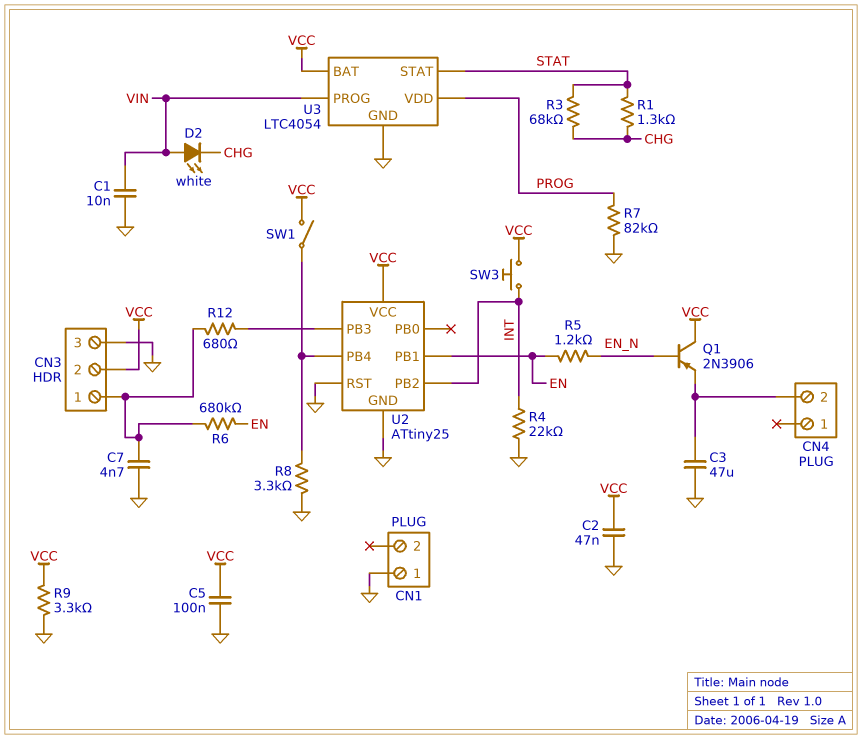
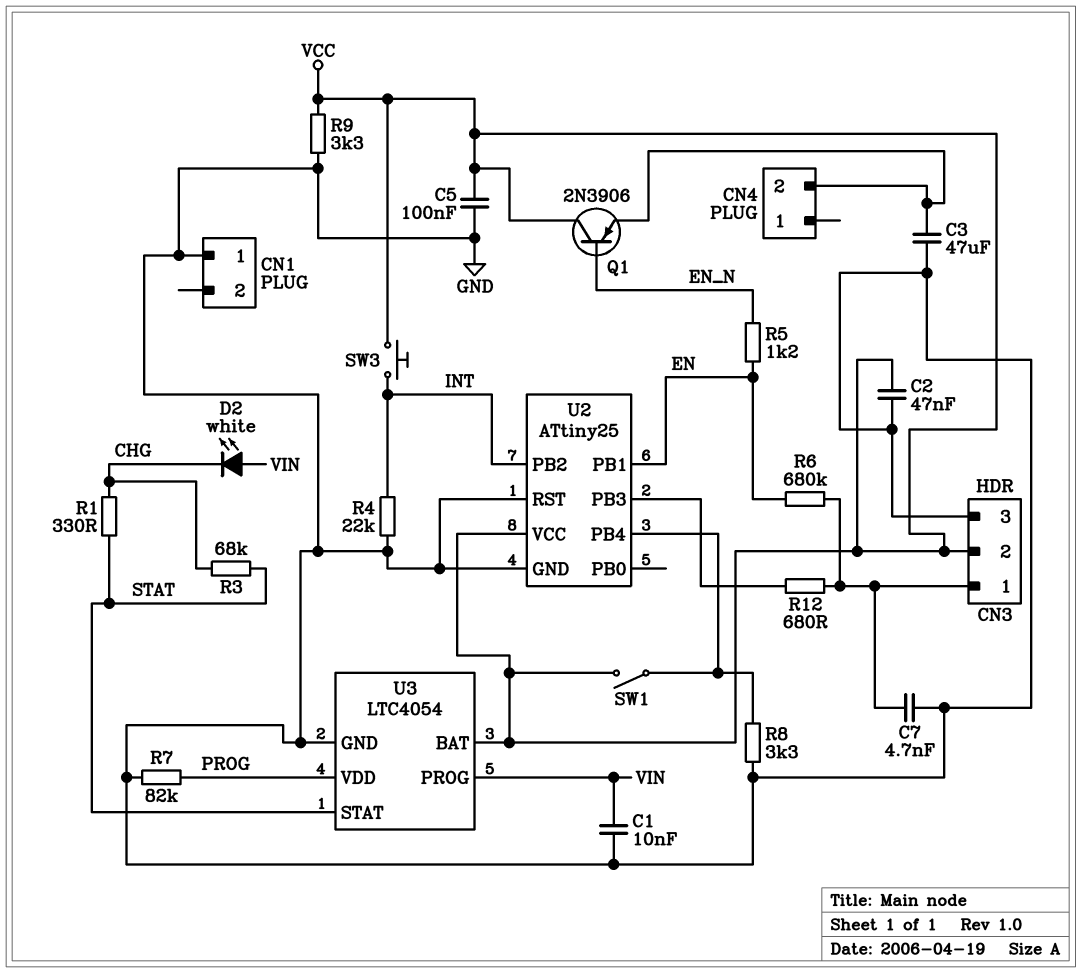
R1: 1.3k (CHG, STAT) -> 330 (CHG, STAT)

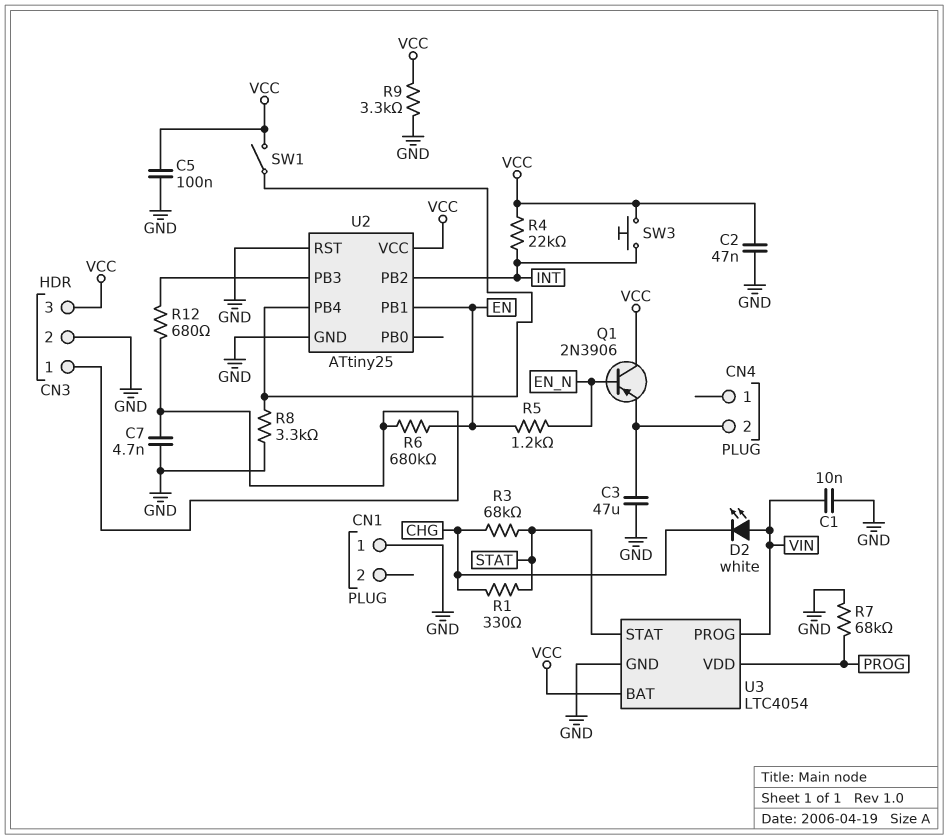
CN3 pin 2: VCC -> GND
CN3 pin 3: GND -> VCC
R4: 22k (GND, INT) -> 22k (INT, VCC)
R7: 82k (GND, PROG) -> 68k (GND, PROG)

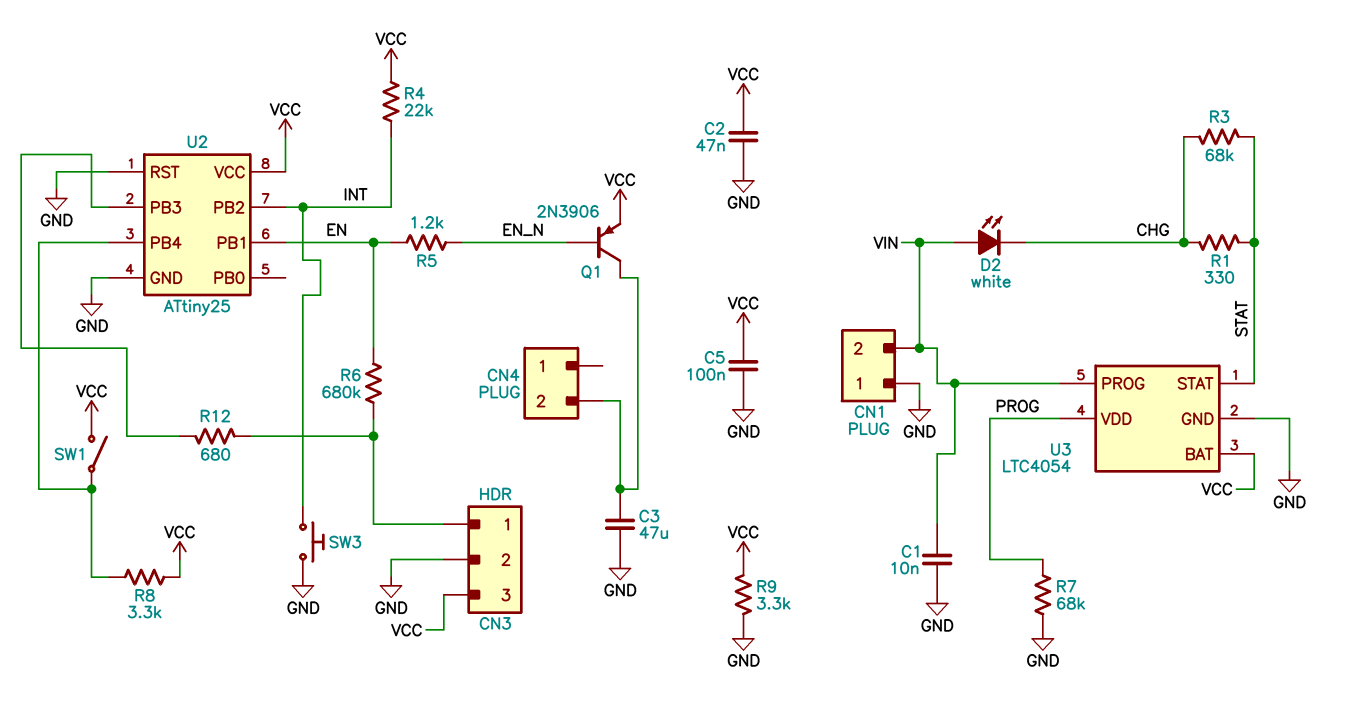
C7: 4.7nF (CN3/1, GND) -> none
CN1 pin 2: none -> VIN
Q1: PNP 2N3906 (B EN_N, C VCC, E CN4/2) -> PNP 2N3906 (B EN_N, C CN4/2, E VCC)
R8: 3.3k (GND, U2/PB4) -> 3.3k (U2/PB4, VCC)
SW3: button (INT, VCC) -> button (GND, INT)

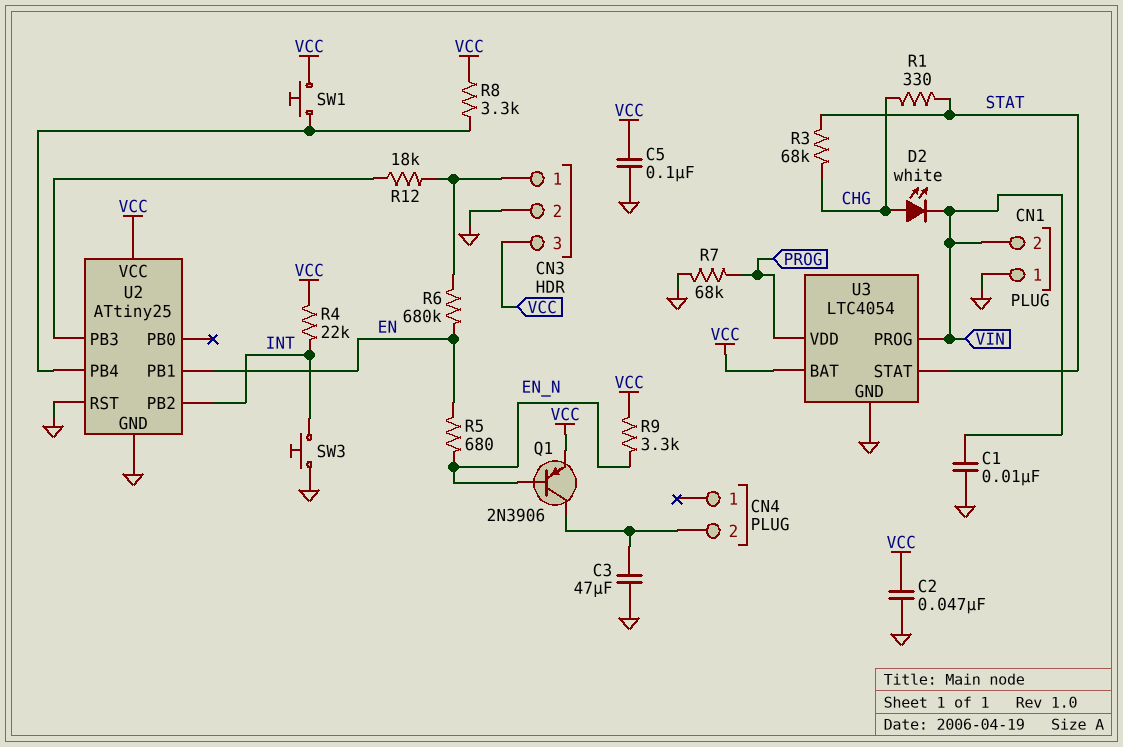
D2: LED white (A VIN, K CHG) -> LED white (A CHG, K VIN)
R5: 1.2k (EN, EN_N) -> 680 (EN, EN_N)
R9: 3.3k (GND, VCC) -> 3.3k (EN_N, VCC)
R12: 680 (CN3/1, U2/PB3) -> 18k (CN3/1, U2/PB3)
SW1: switch (U2/PB4, VCC) -> button (U2/PB4, VCC)

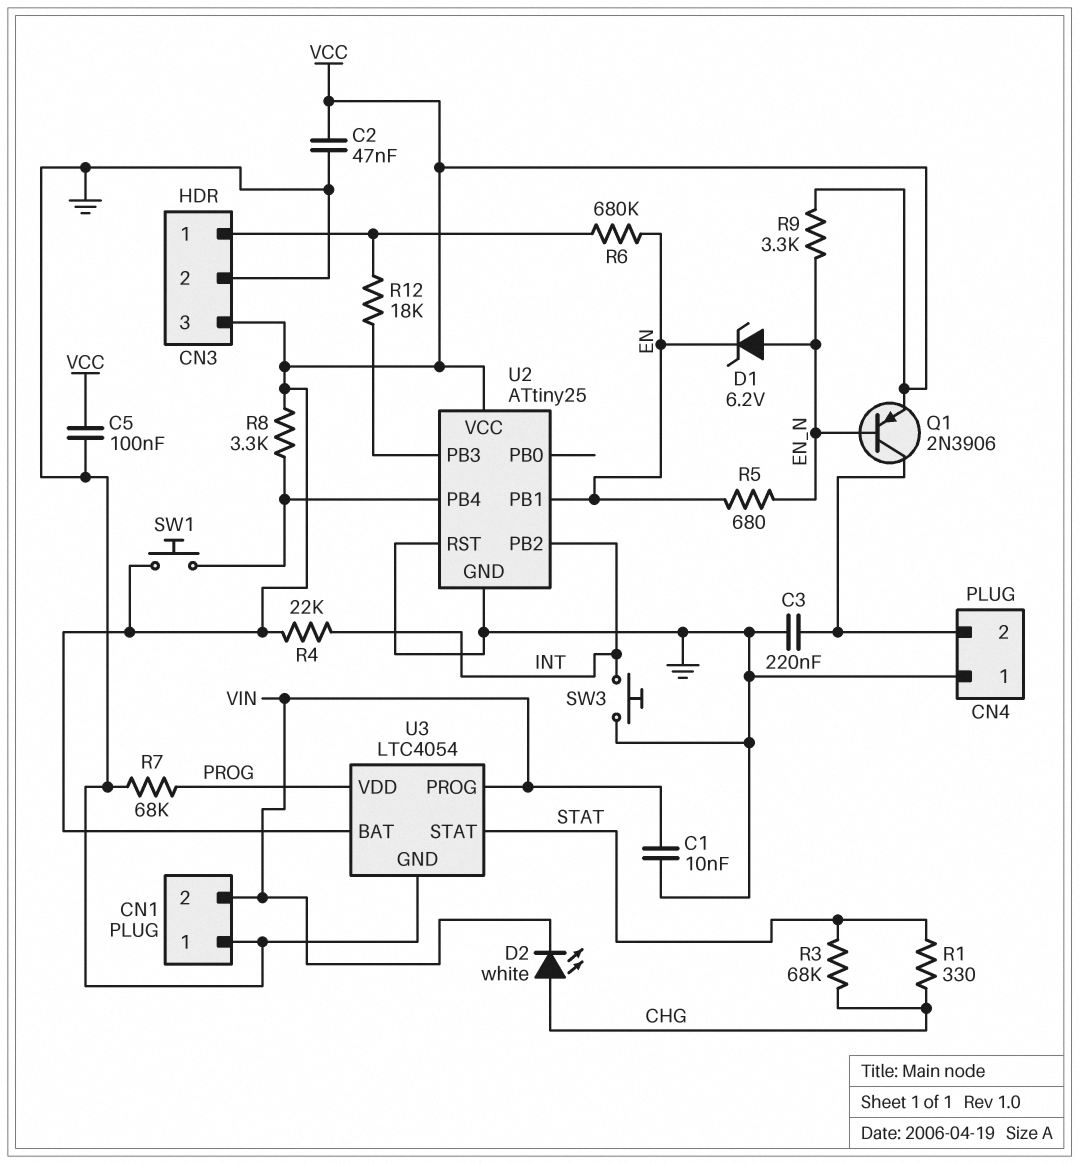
C3: 47uF (CN4/2, GND) -> 220nF (CN4/2, GND)
CN4 pin 1: none -> GND
D1: none -> zener 6.2V (A EN_N, K EN)

